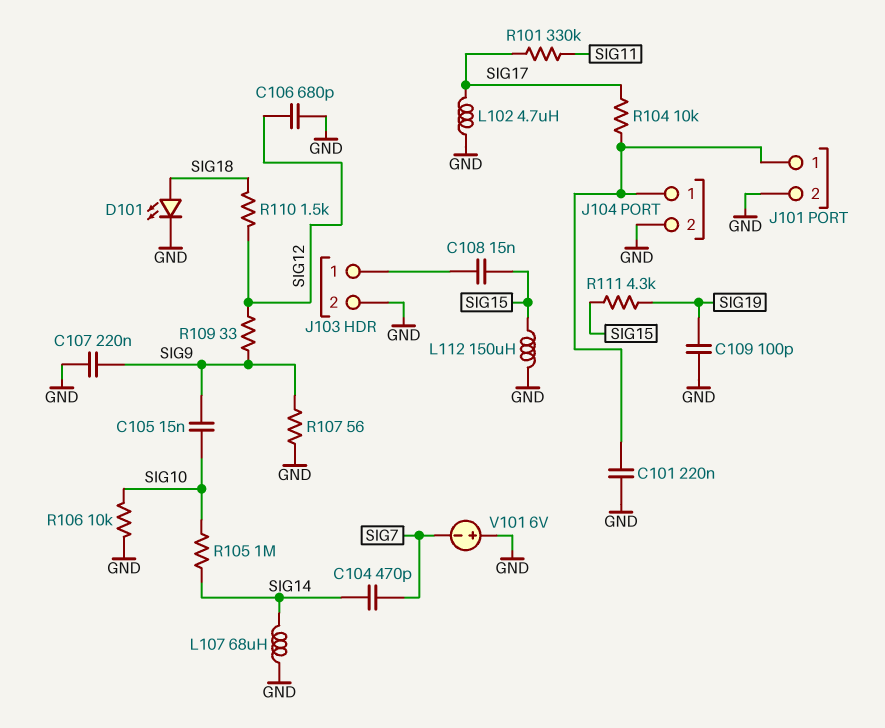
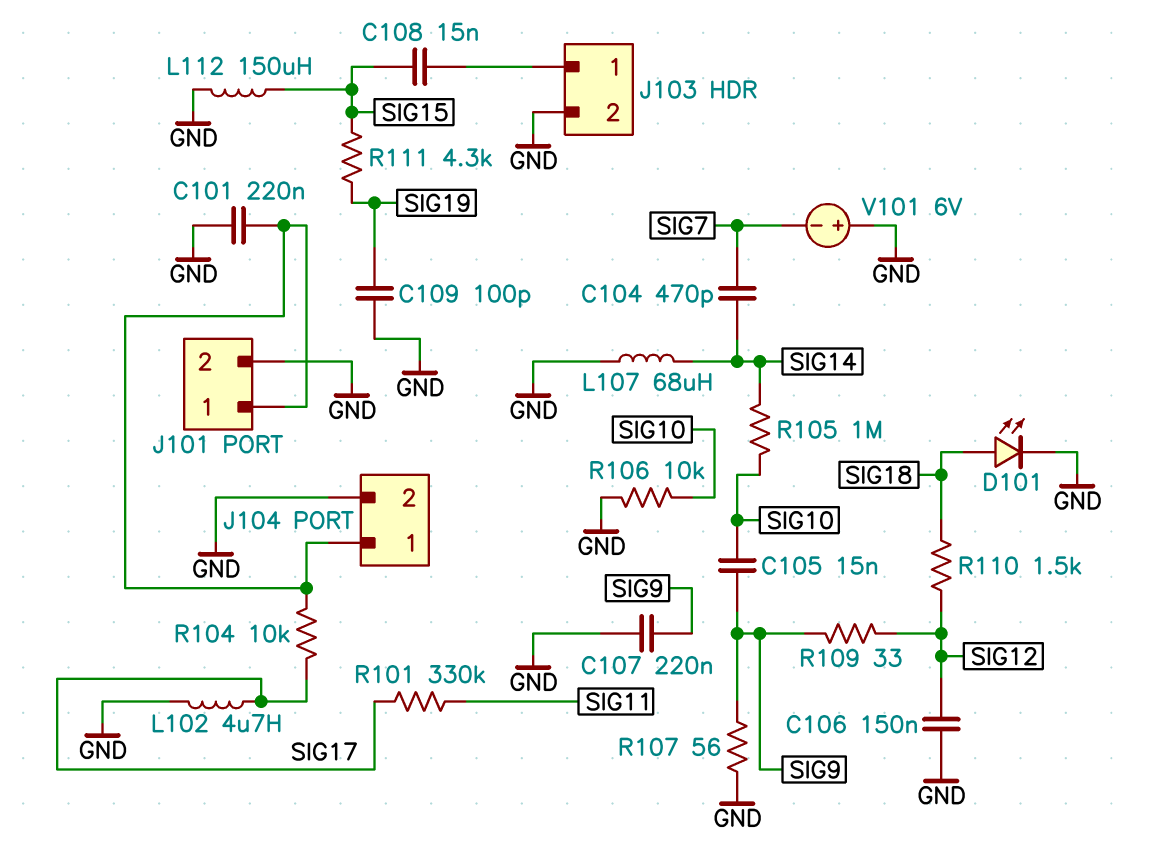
C106: 680pF (GND, SIG12) -> 150nF (GND, SIG12)

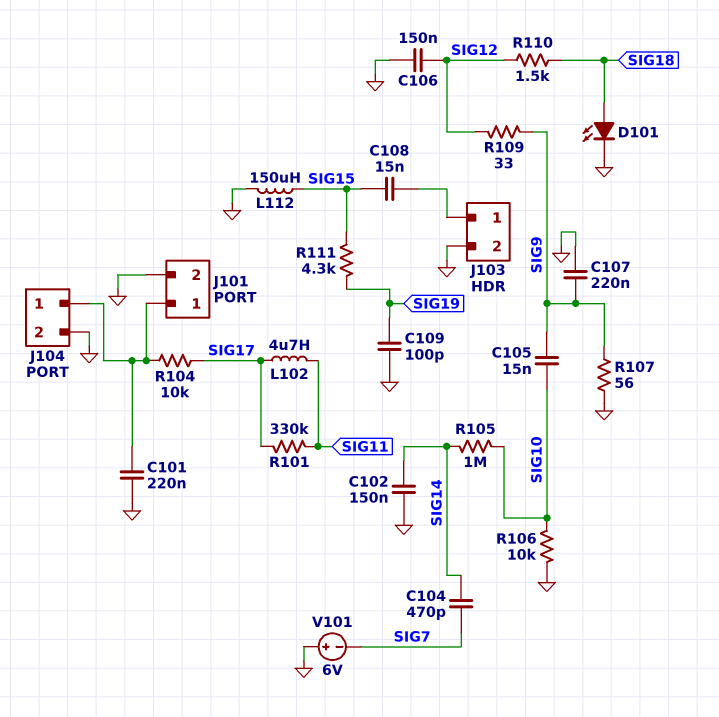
C102: none -> 150nF (GND, SIG14)
L102: 4.7uH (GND, SIG17) -> 4.7uH (SIG11, SIG17)
L107: 68uH (GND, SIG14) -> none

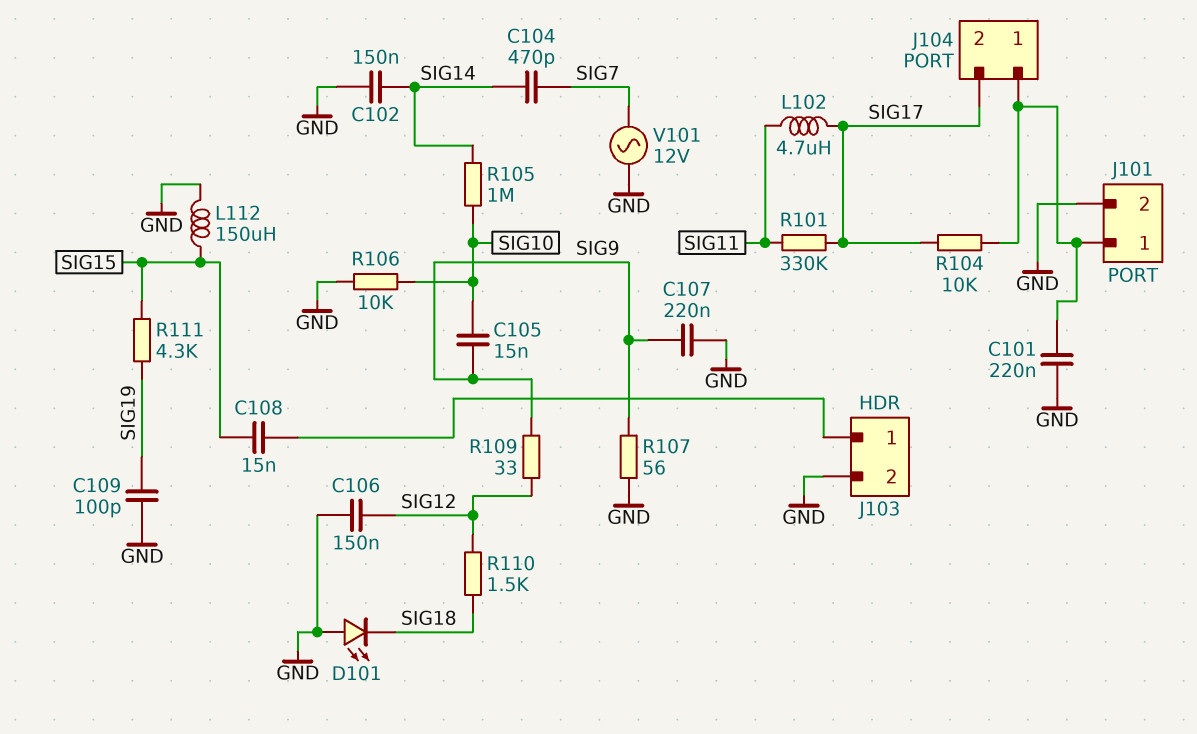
D101: LED (A SIG18, K GND) -> LED (A GND, K SIG18)
J104 pin 2: GND -> SIG17
V101: 6V (plus GND, minus SIG7) -> AC 12V (GND, SIG7)

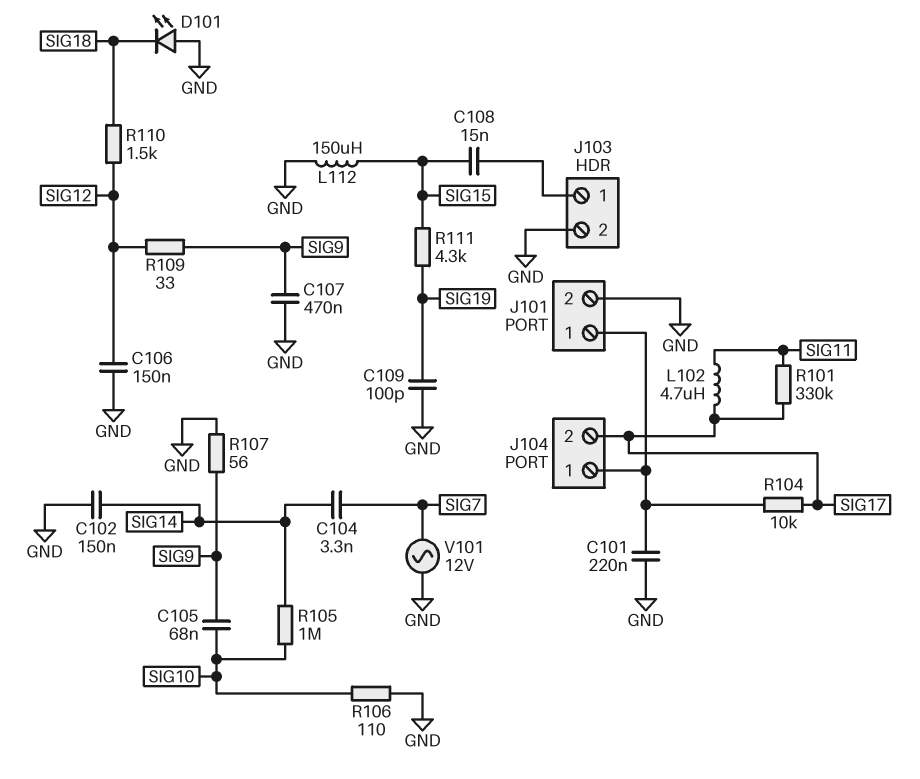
C104: 470pF (SIG7, SIG14) -> 3.3nF (SIG7, SIG14)
C105: 15nF (SIG9, SIG10) -> 68nF (SIG9, SIG10)
C107: 220nF (GND, SIG9) -> 470nF (GND, SIG9)
R106: 10k (GND, SIG10) -> 110 (GND, SIG10)

